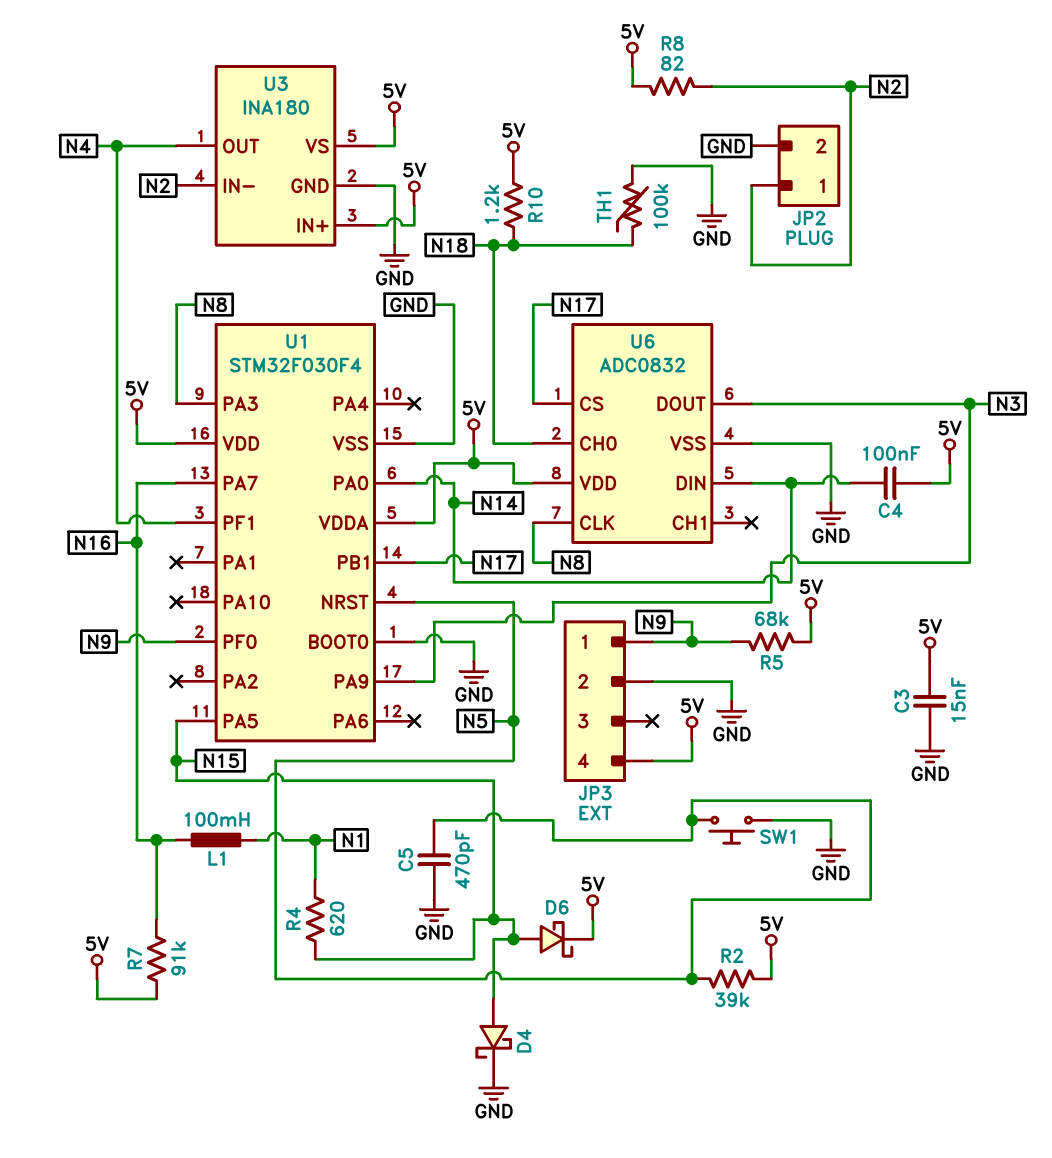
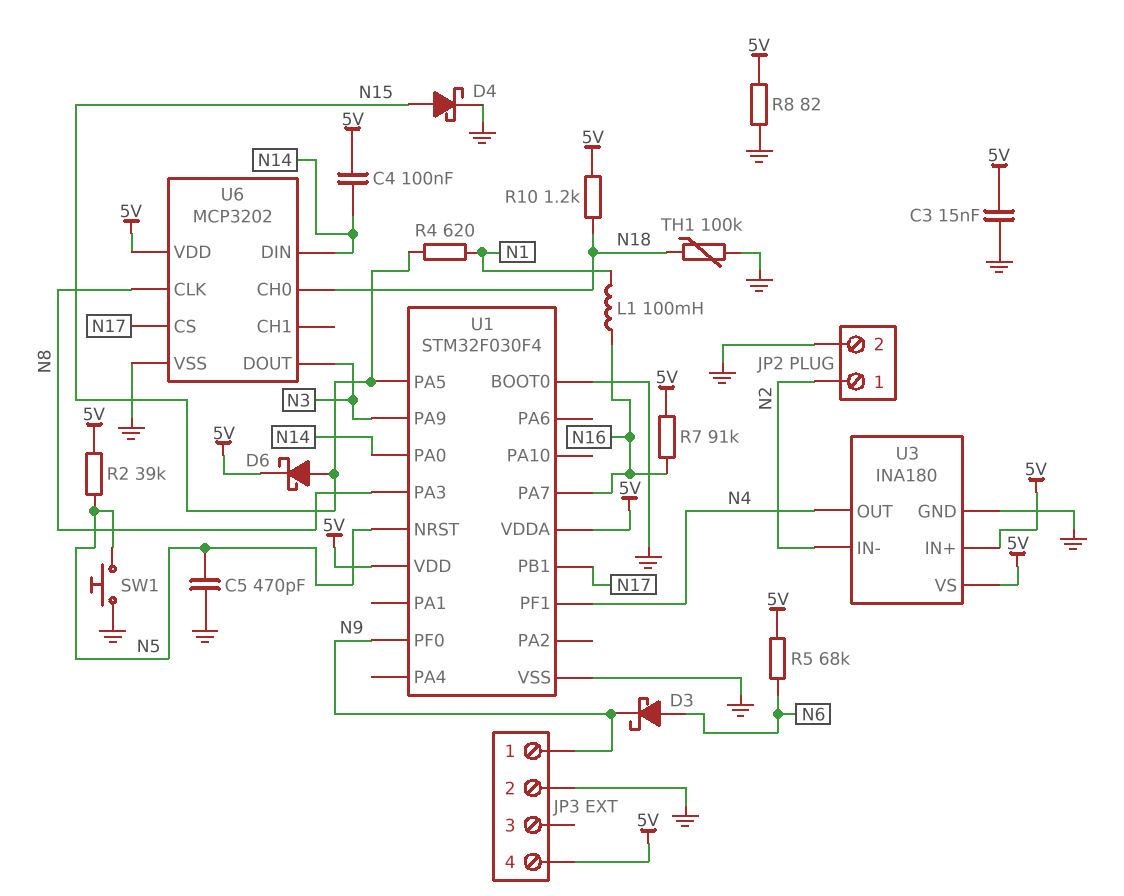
D3: none -> schottky (A N6, K N9)
R5: 68k (5V, N9) -> 68k (5V, N6)
R8: 82 (5V, N2) -> 82 (5V, GND)
U6: ADC0832 -> MCP3202

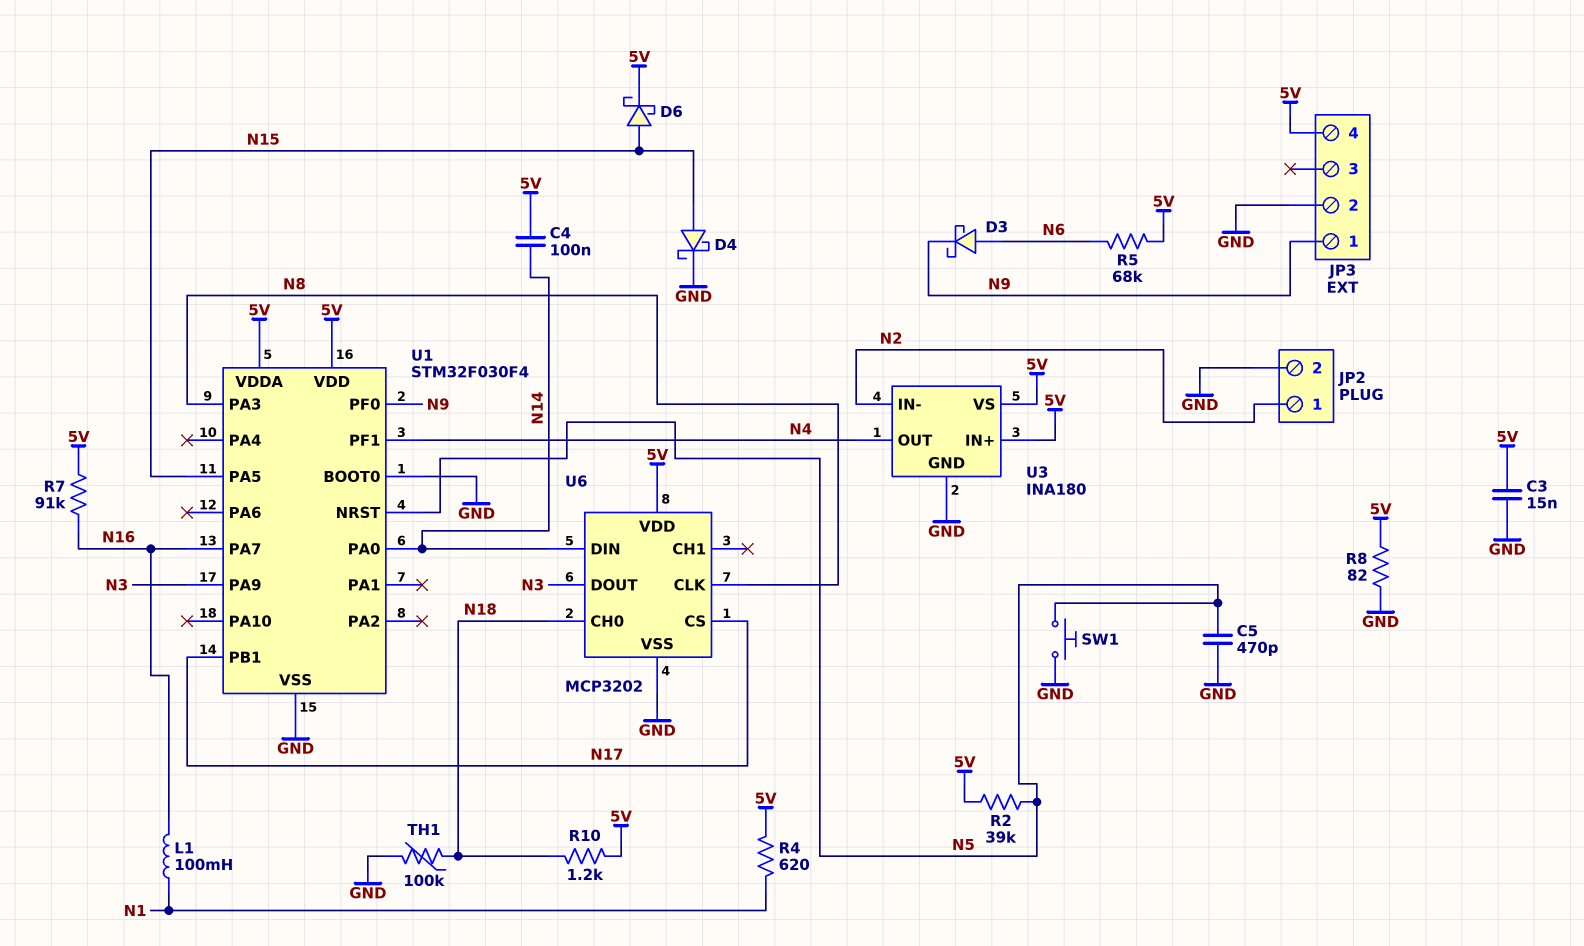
R4: 620 (N1, N15) -> 620 (5V, N1)

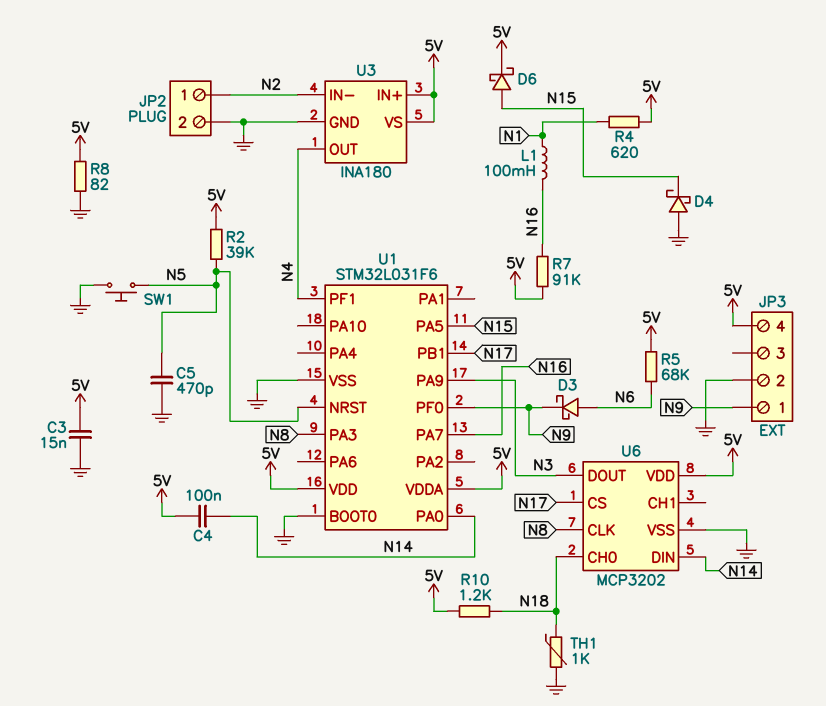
D4: schottky (A N15, K GND) -> schottky (A GND, K N15)
TH1: 100k (GND, N18) -> 1k (GND, N18)
U1: STM32F030F4 -> STM32L031F6

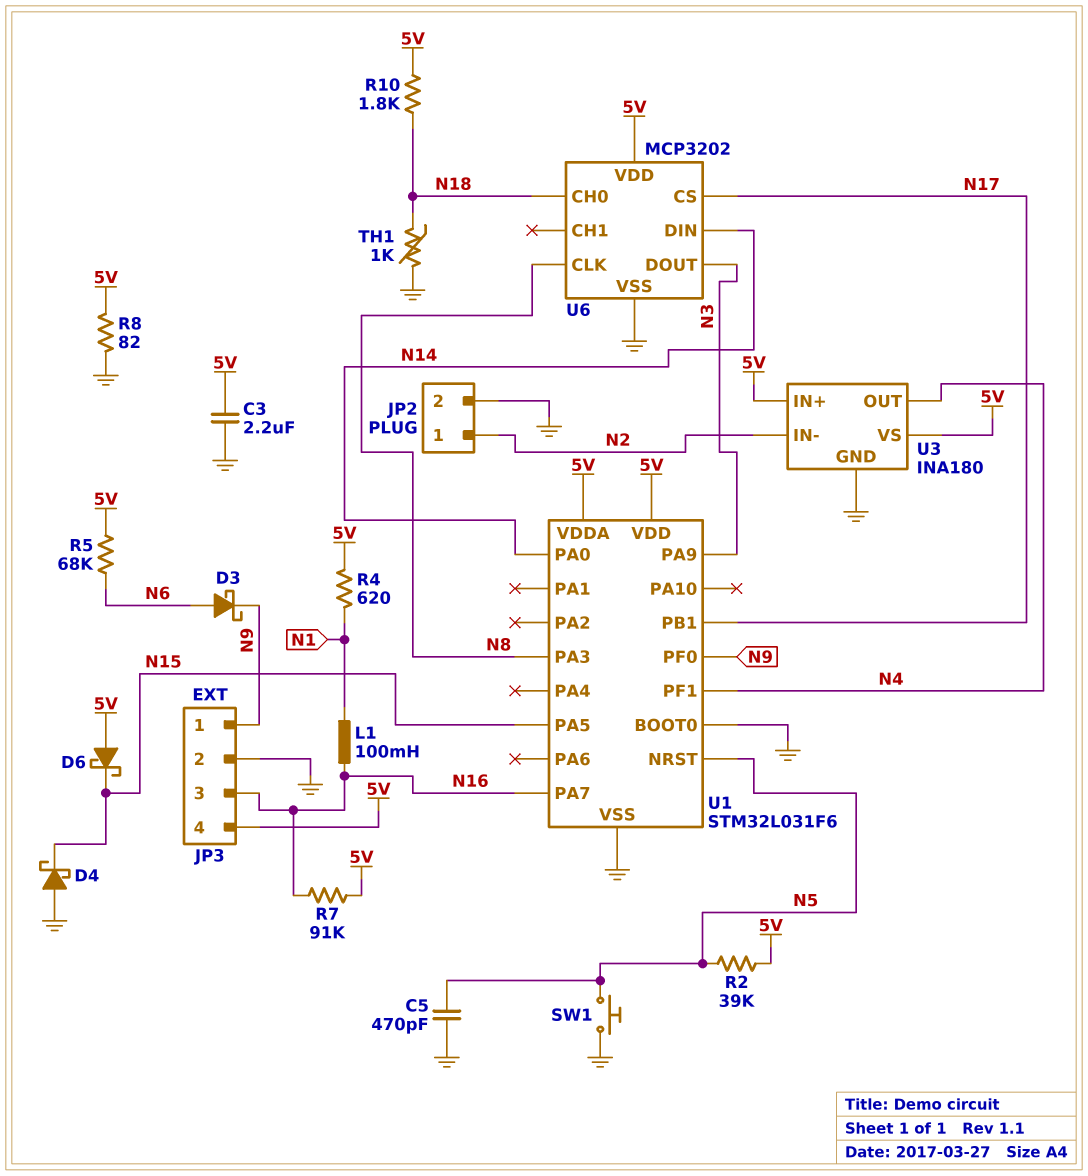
C3: 15nF (5V, GND) -> 2.2uF (5V, GND)
C4: 100nF (5V, N14) -> none
D6: schottky (A N15, K 5V) -> schottky (A 5V, K N15)
JP3 pin 3: none -> N16
R10: 1.2k (5V, N18) -> 1.8k (5V, N18)

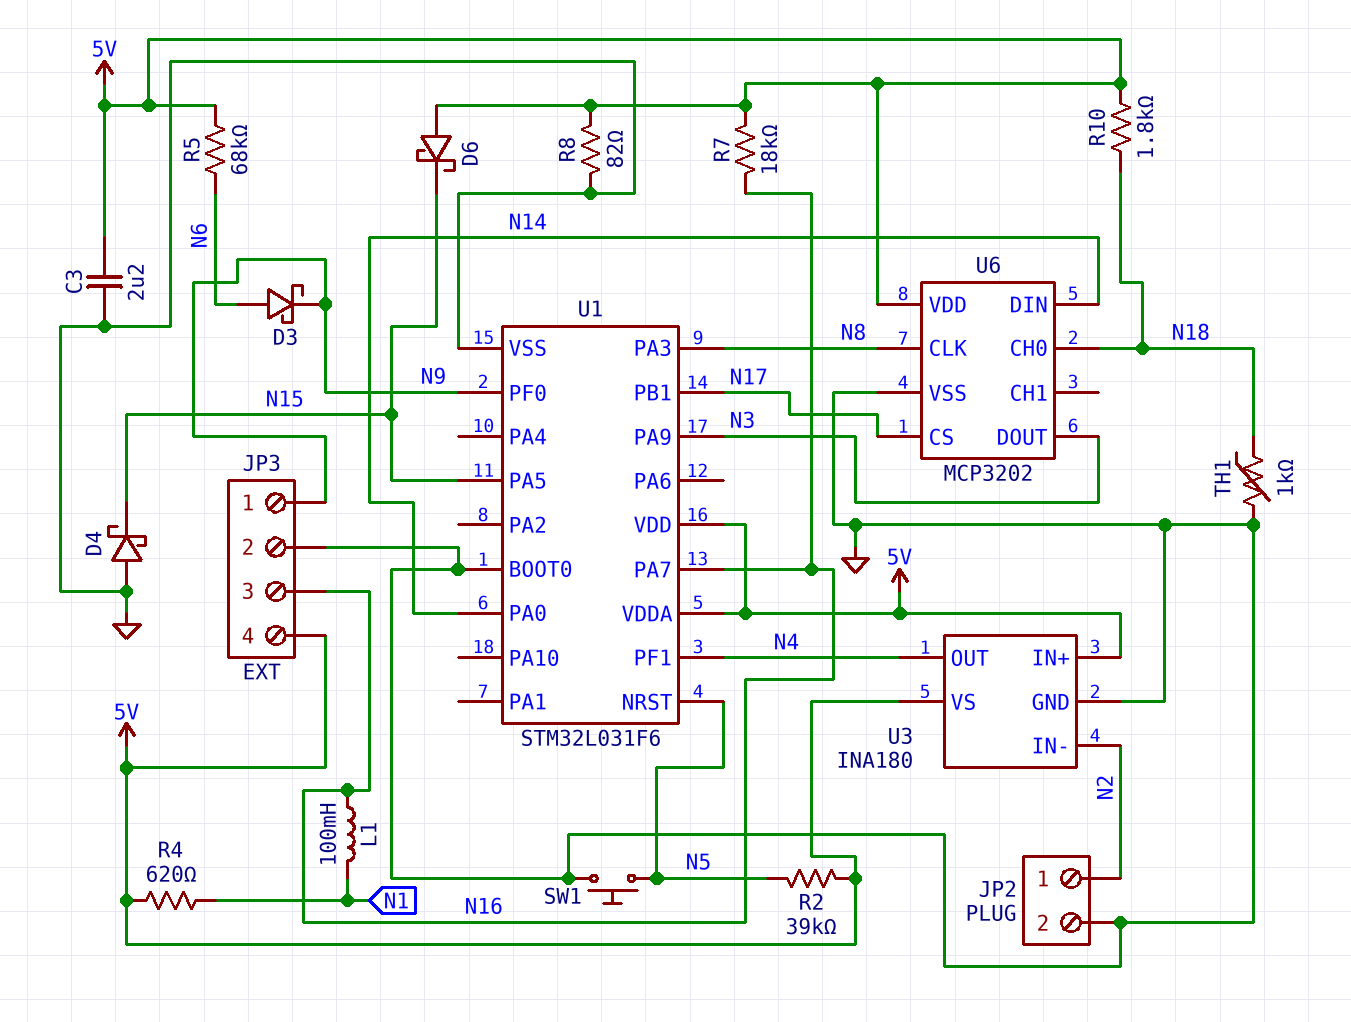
C5: 470pF (GND, N5) -> none
R7: 91k (5V, N16) -> 18k (5V, N16)

